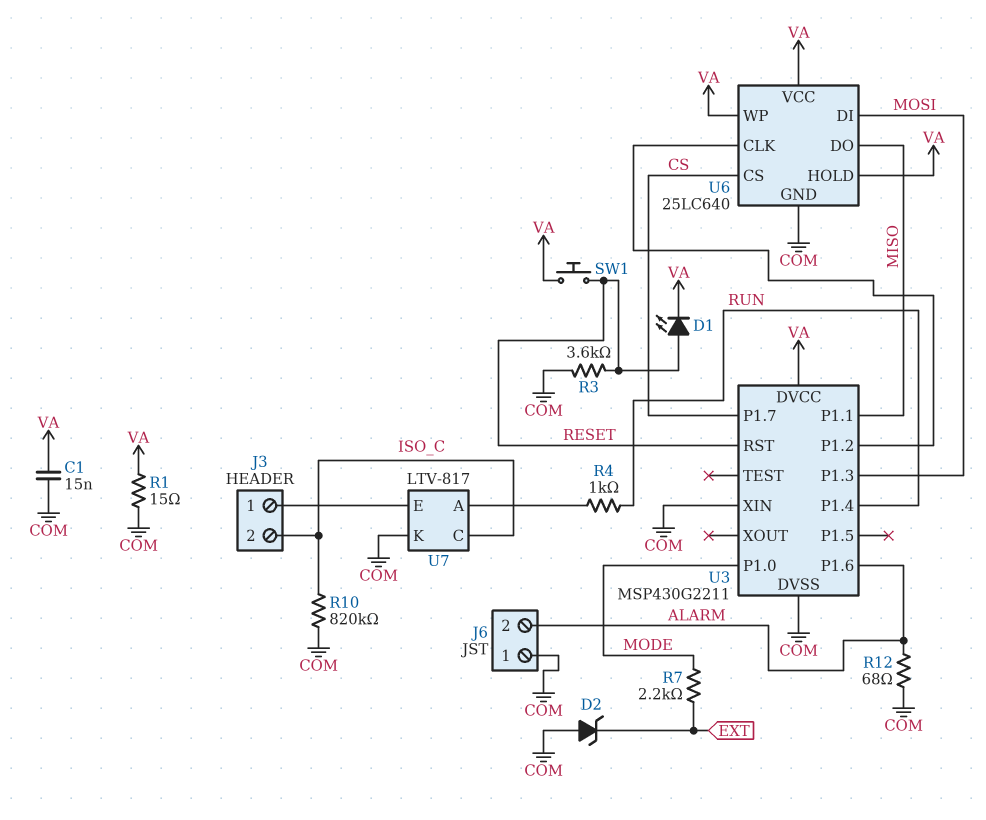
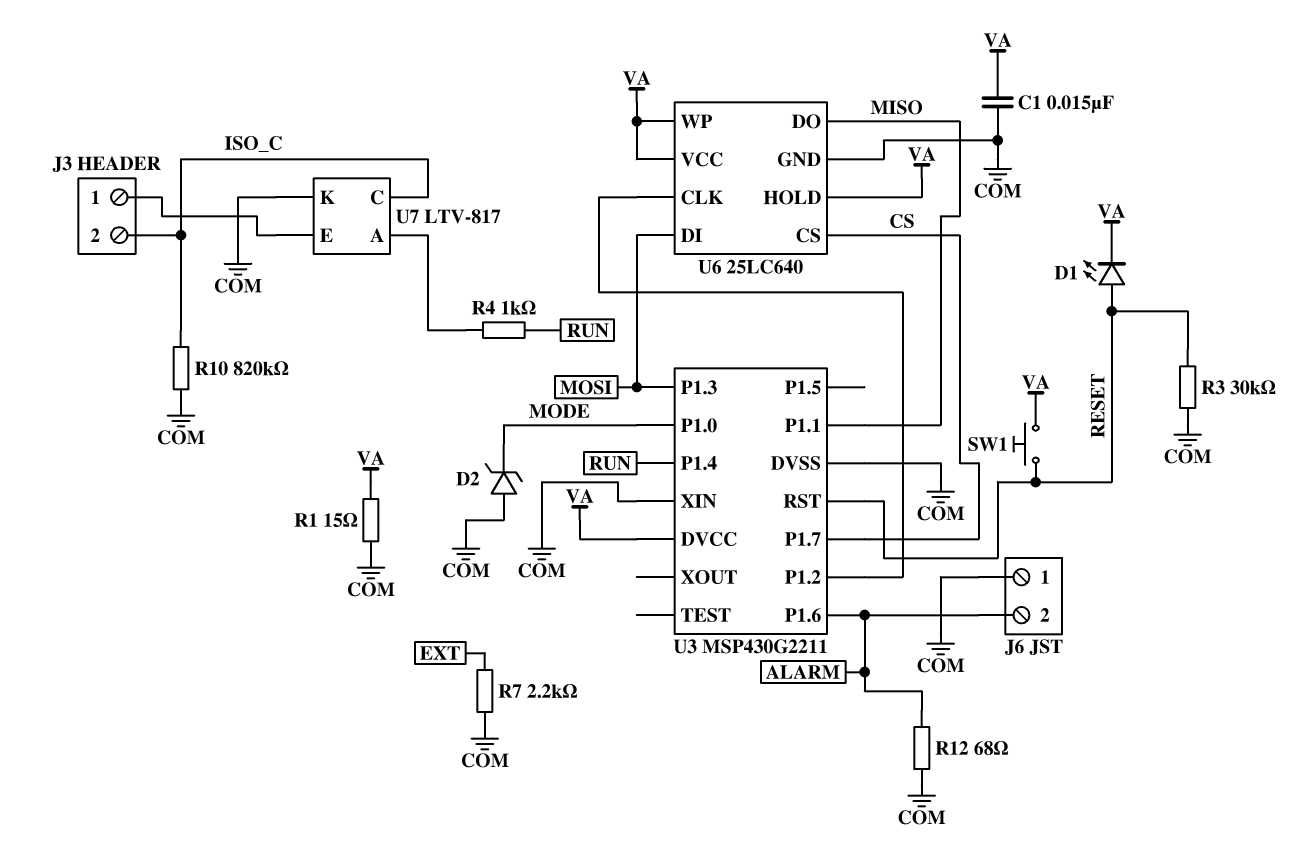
D2: zener (A COM, K EXT) -> zener (A COM, K MODE)
R3: 3.6k (COM, RESET) -> 30k (COM, RESET)
R7: 2.2k (EXT, MODE) -> 2.2k (COM, EXT)

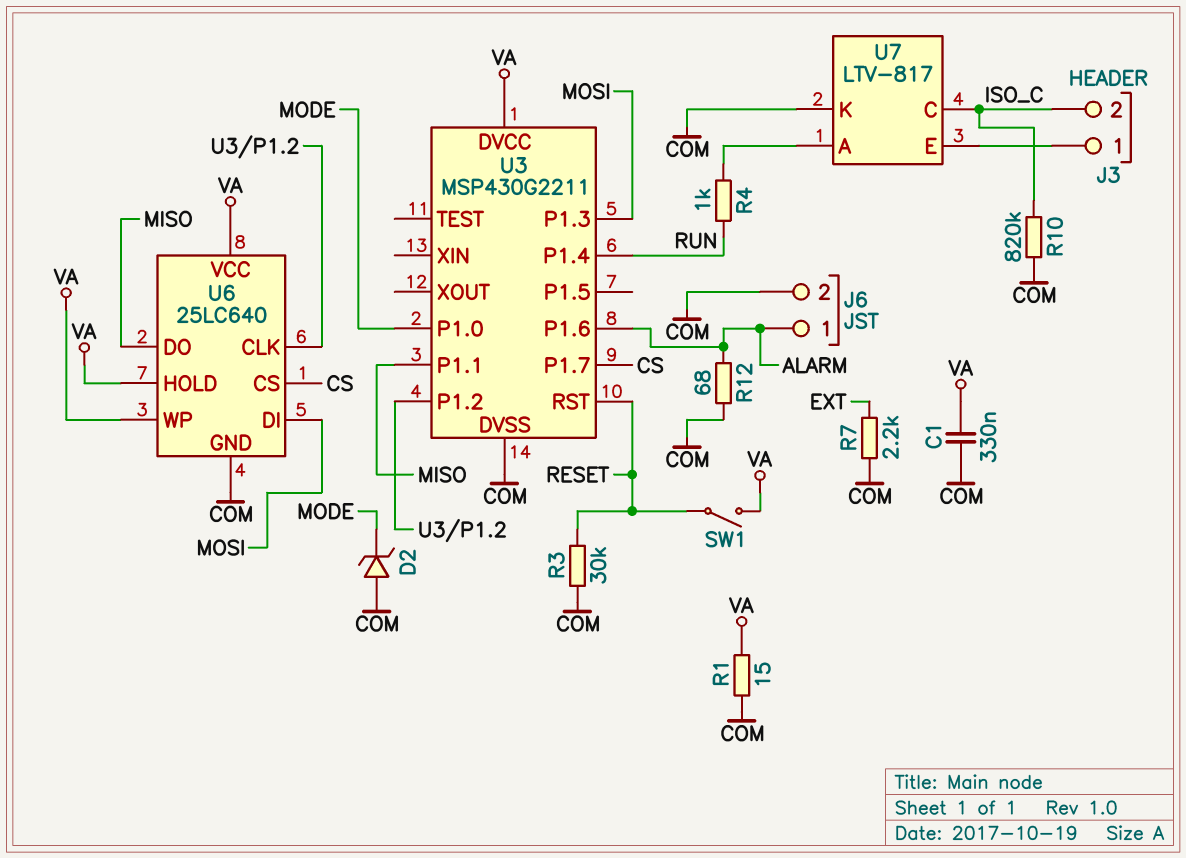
C1: 15nF (COM, VA) -> 330nF (COM, VA)
D1: LED (A RESET, K VA) -> none
J6 pin 1: COM -> ALARM
J6 pin 2: ALARM -> COM
SW1: button (RESET, VA) -> switch (RESET, VA)
U3 pin XIN: COM -> none

